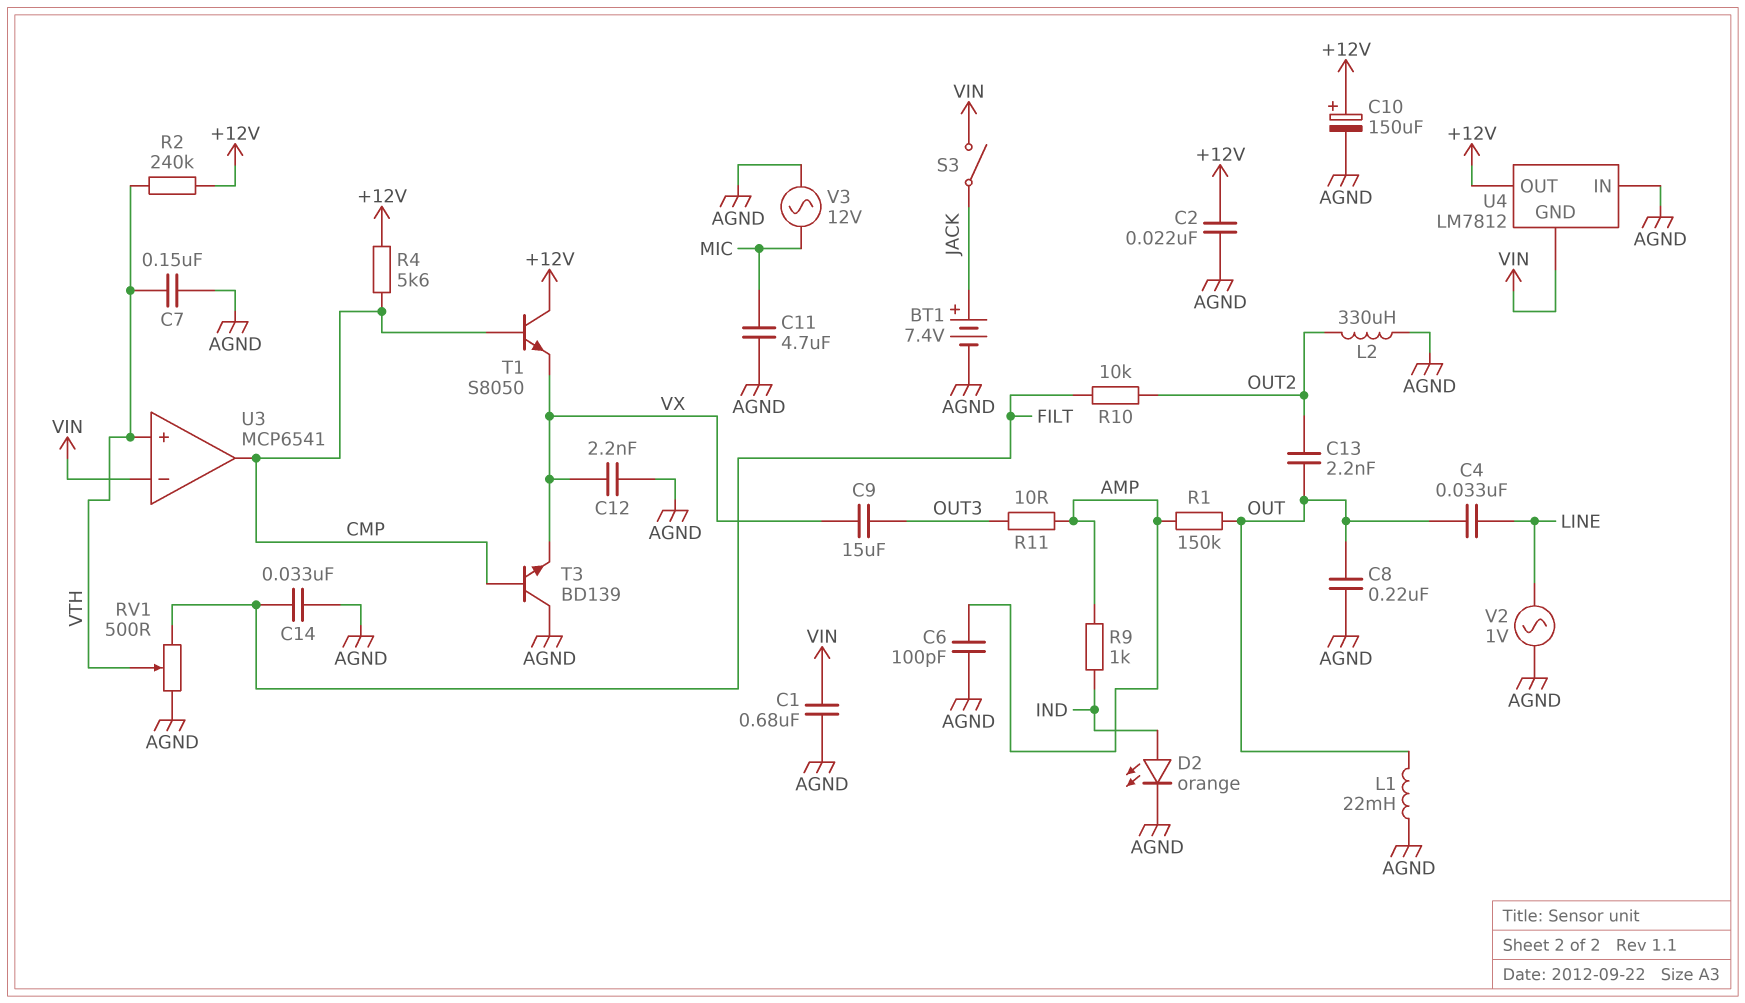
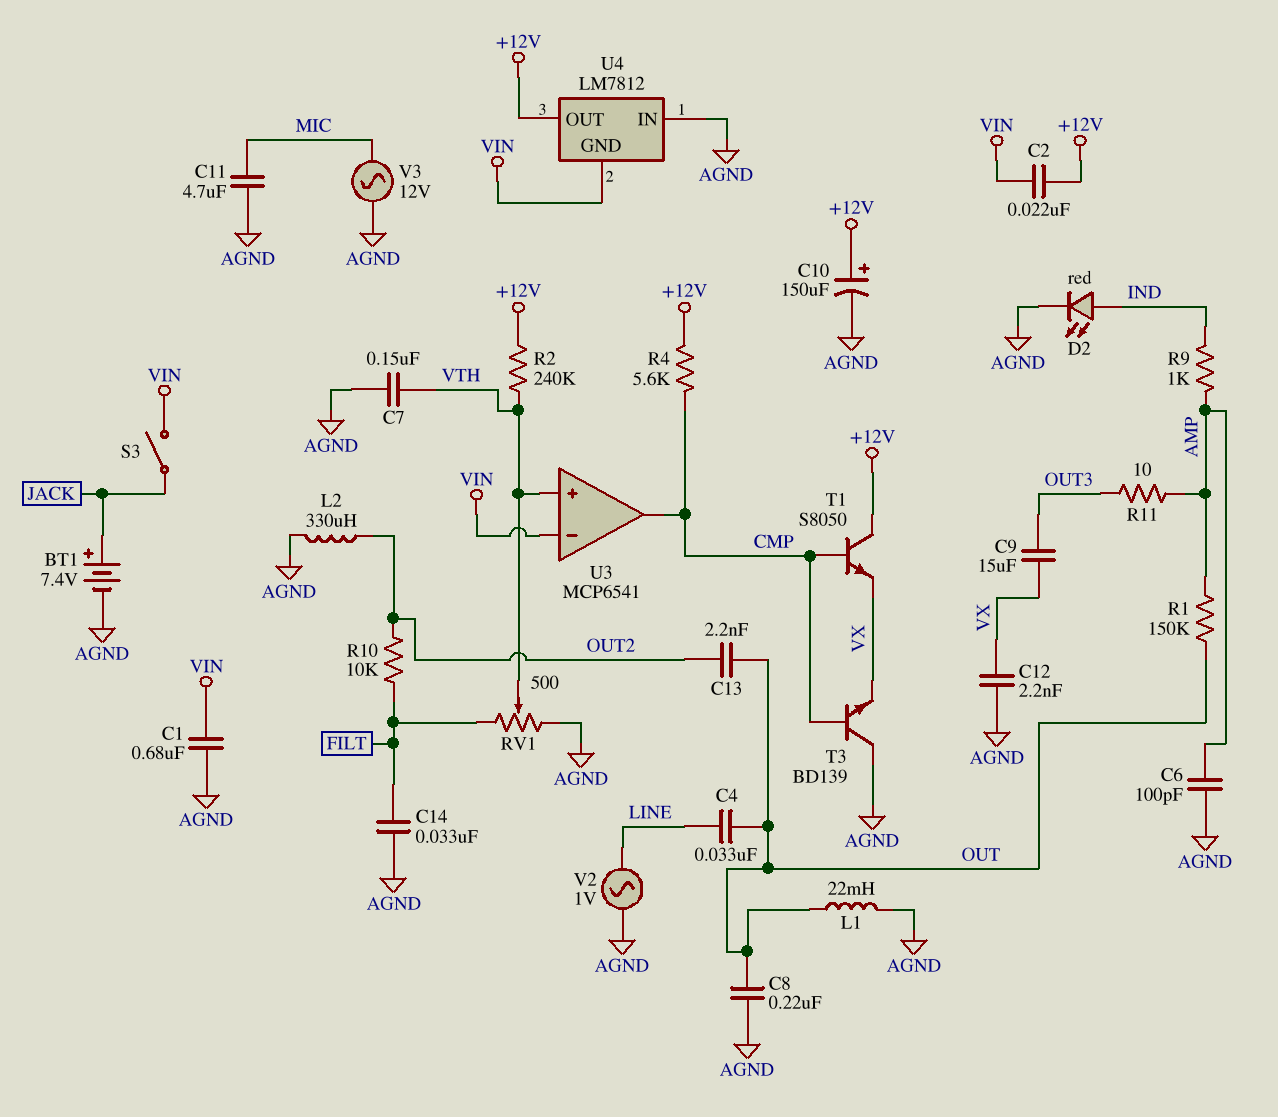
C2: 22nF (+12V, AGND) -> 22nF (+12V, VIN)
D2: LED orange (A IND, K AGND) -> LED red (A IND, K AGND)

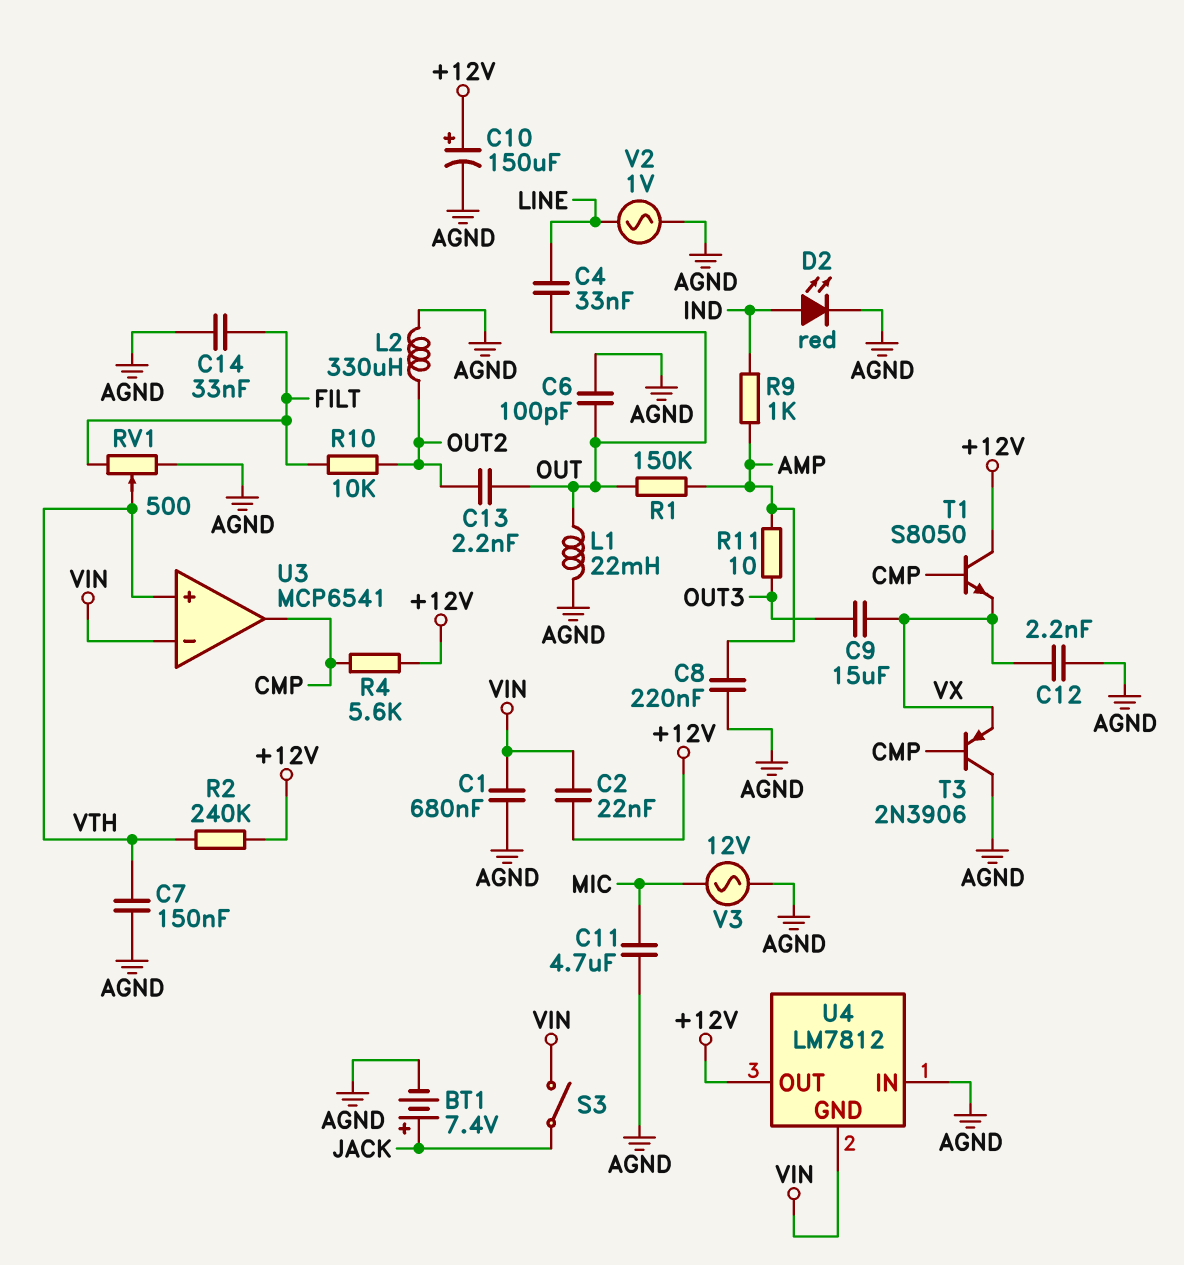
C6: 100pF (AGND, AMP) -> 100pF (AGND, OUT)
C8: 220nF (AGND, OUT) -> 220nF (AGND, AMP)
T3: NPN BD139 (B CMP, C AGND, E VX) -> PNP 2N3906 (B CMP, C AGND, E VX)

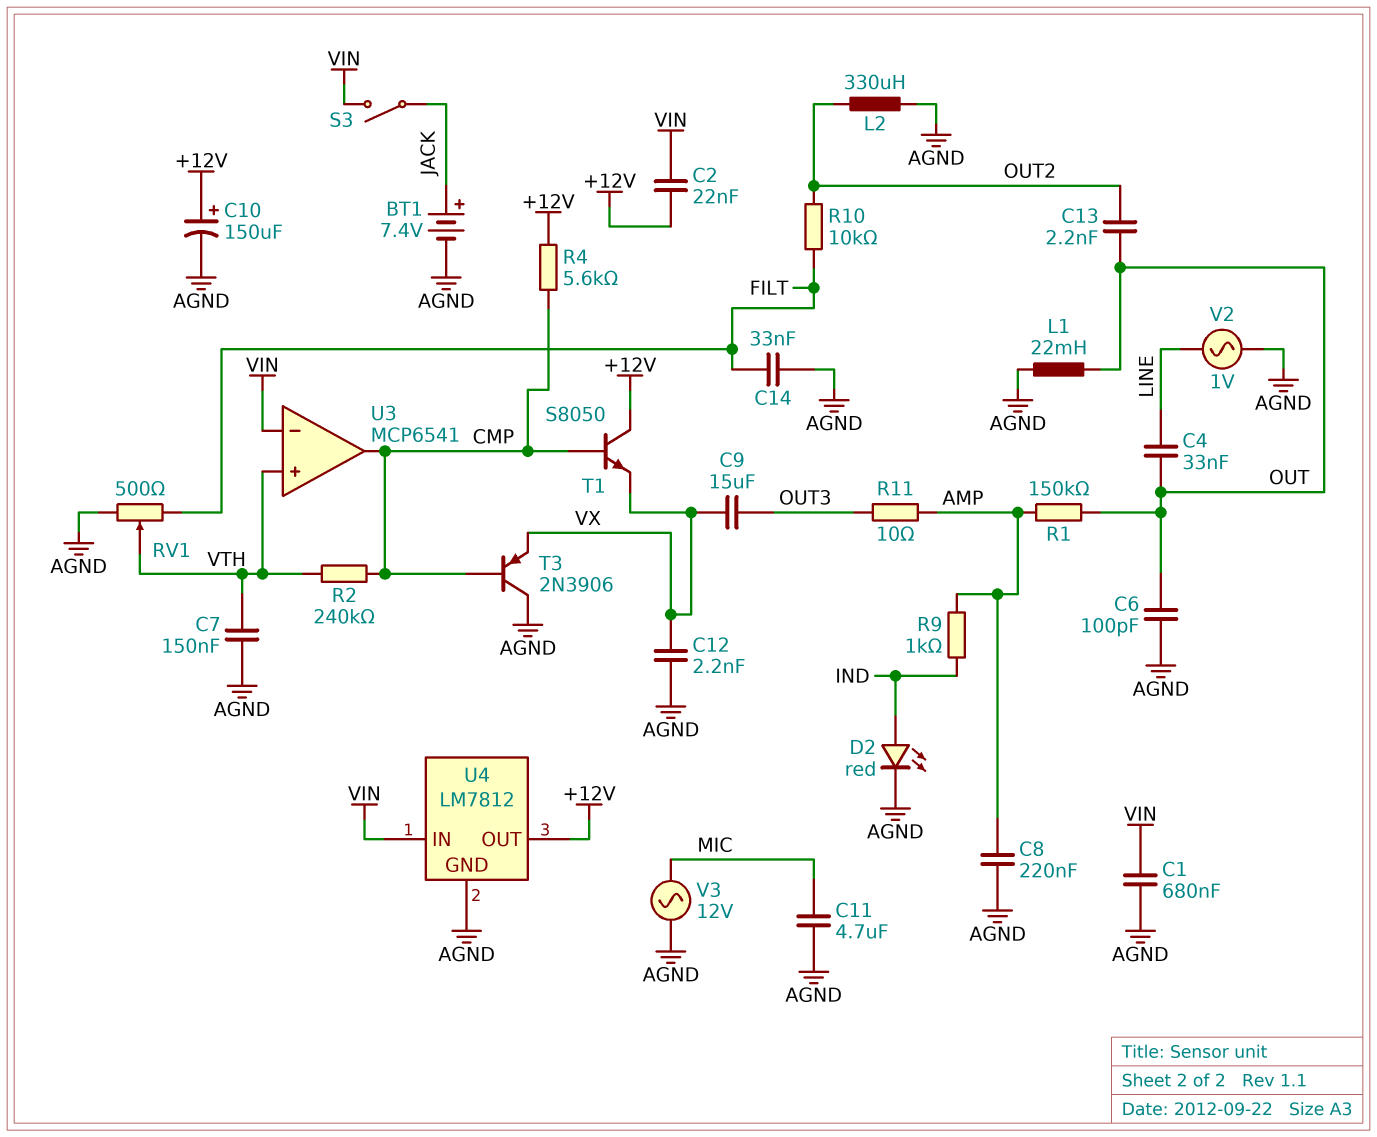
R2: 240k (+12V, VTH) -> 240k (CMP, VTH)
U4 pin GND: VIN -> AGND
U4 pin IN: AGND -> VIN

